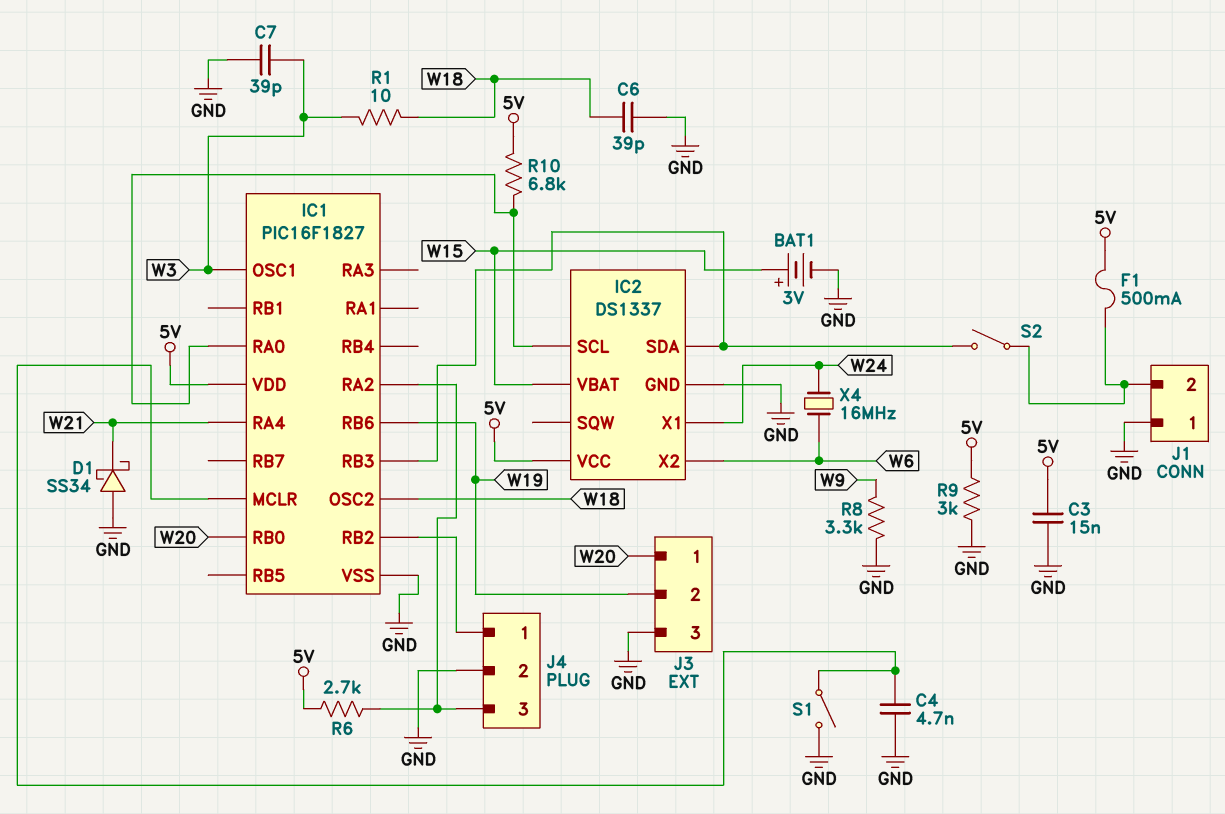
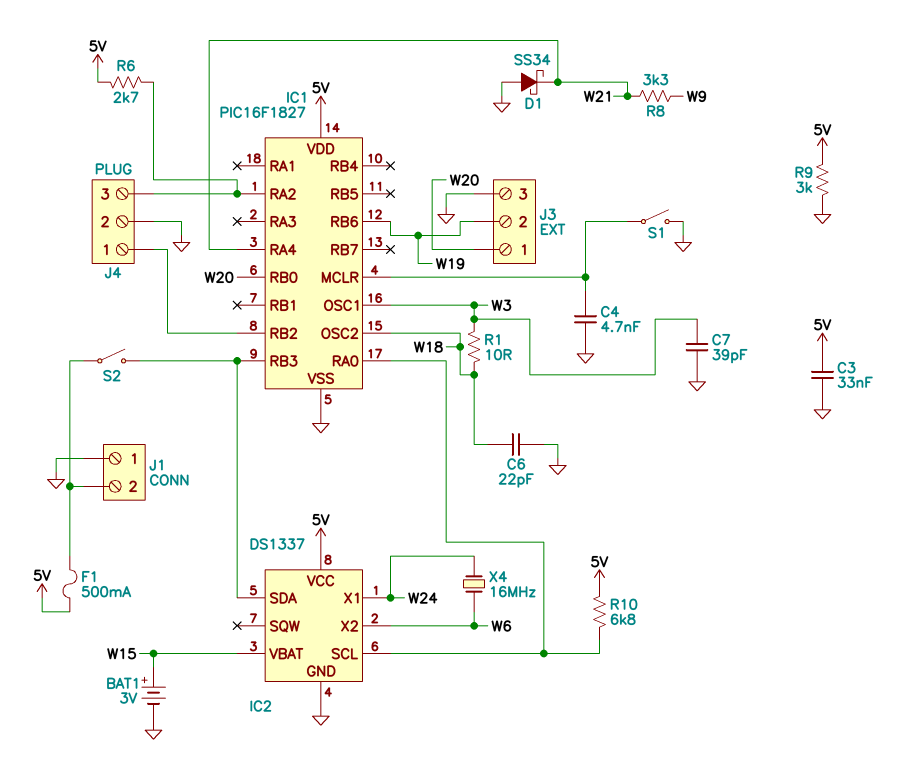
C3: 15nF (5V, GND) -> 33nF (5V, GND)
C6: 39pF (GND, W18) -> 22pF (GND, W18)
R8: 3.3k (GND, W9) -> 3.3k (W9, W21)

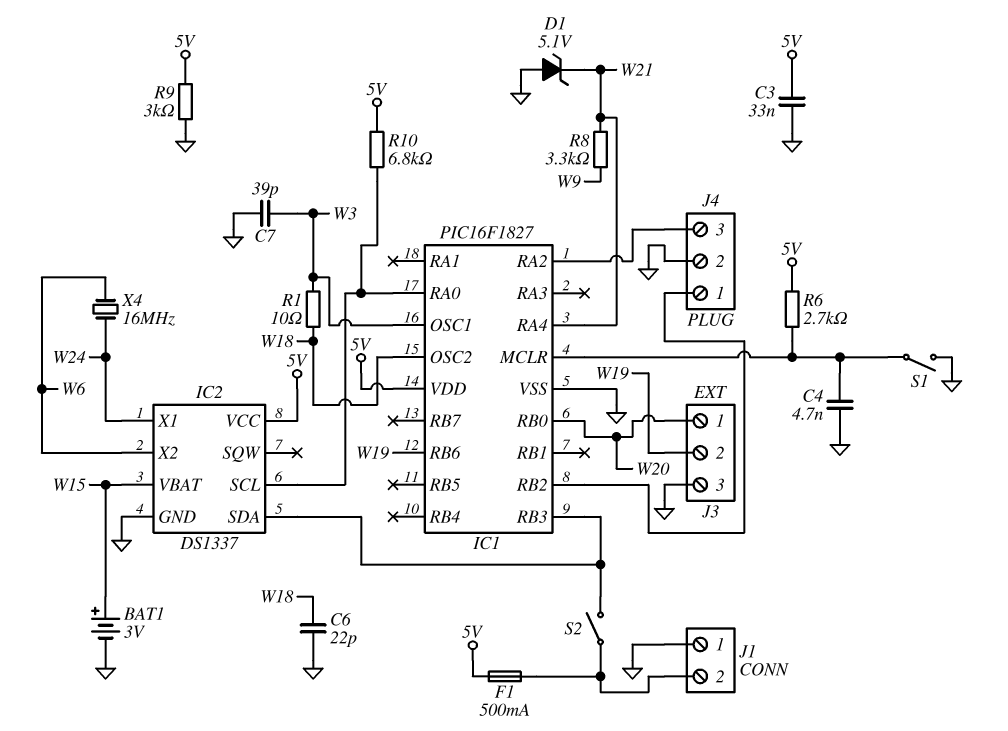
D1: schottky SS34 (A GND, K W21) -> zener 5.1V (A GND, K W21)
R6: 2.7k (5V, IC1/RA2) -> 2.7k (5V, IC1/MCLR)

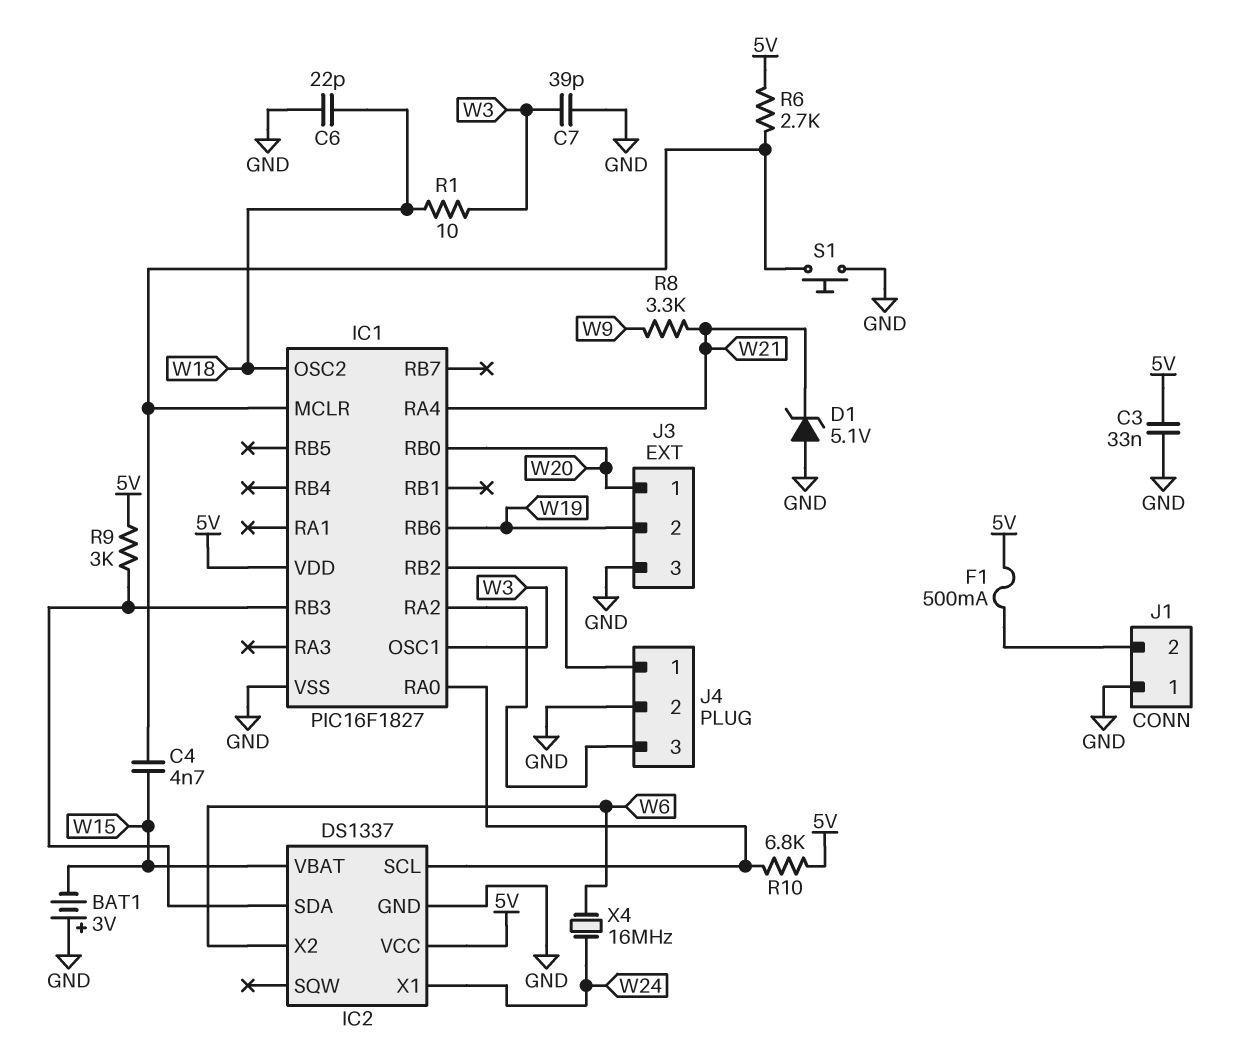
BAT1: 3V (plus W15, minus GND) -> 3V (plus GND, minus W15)
C4: 4.7nF (GND, IC1/MCLR) -> 4.7nF (IC1/MCLR, W15)
R9: 3k (5V, GND) -> 3k (5V, IC1/RB3)
S1: switch (GND, IC1/MCLR) -> button (GND, IC1/MCLR)
S2: switch (IC1/RB3, J1/2) -> none

